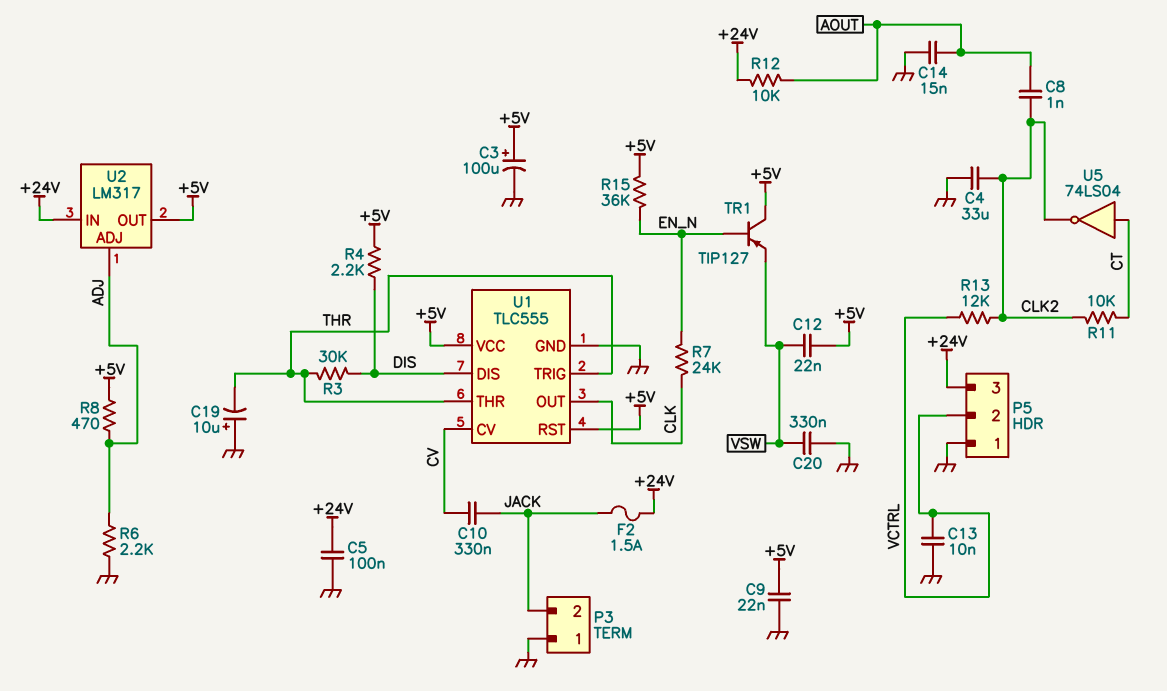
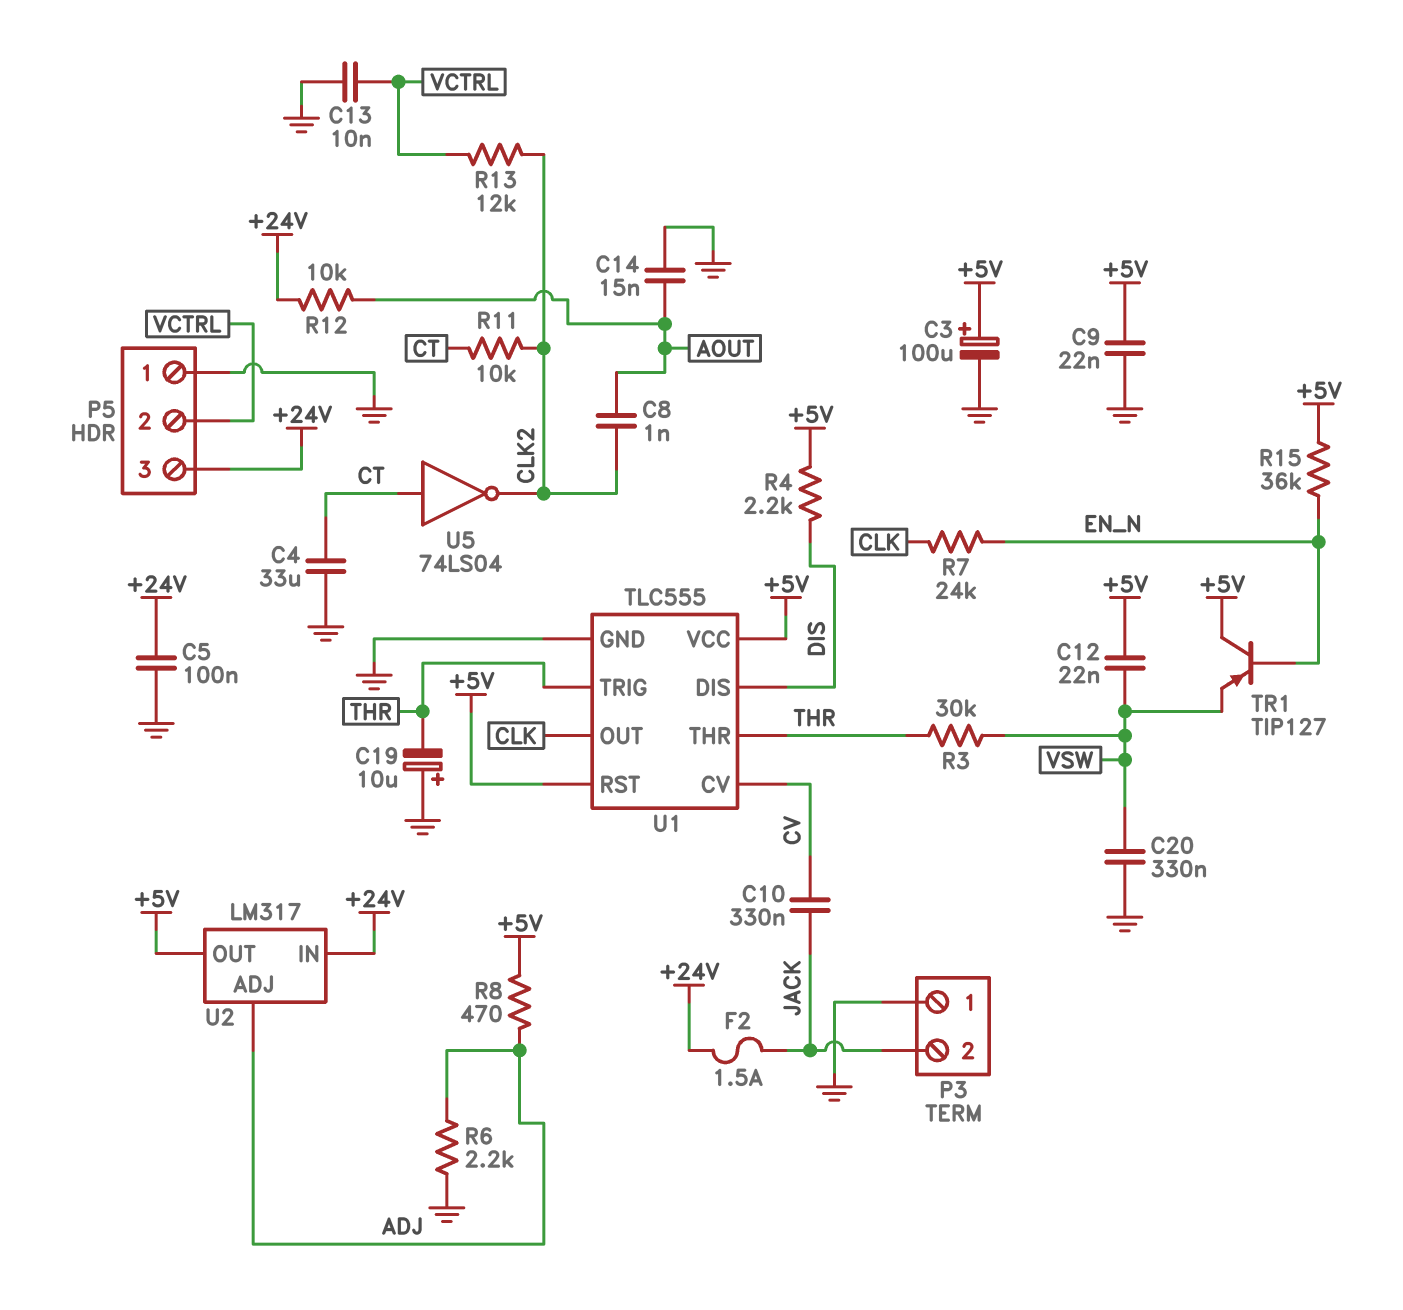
C4: 33uF (CLK2, GND) -> 33uF (CT, GND)
R3: 30k (DIS, THR) -> 30k (THR, VSW)

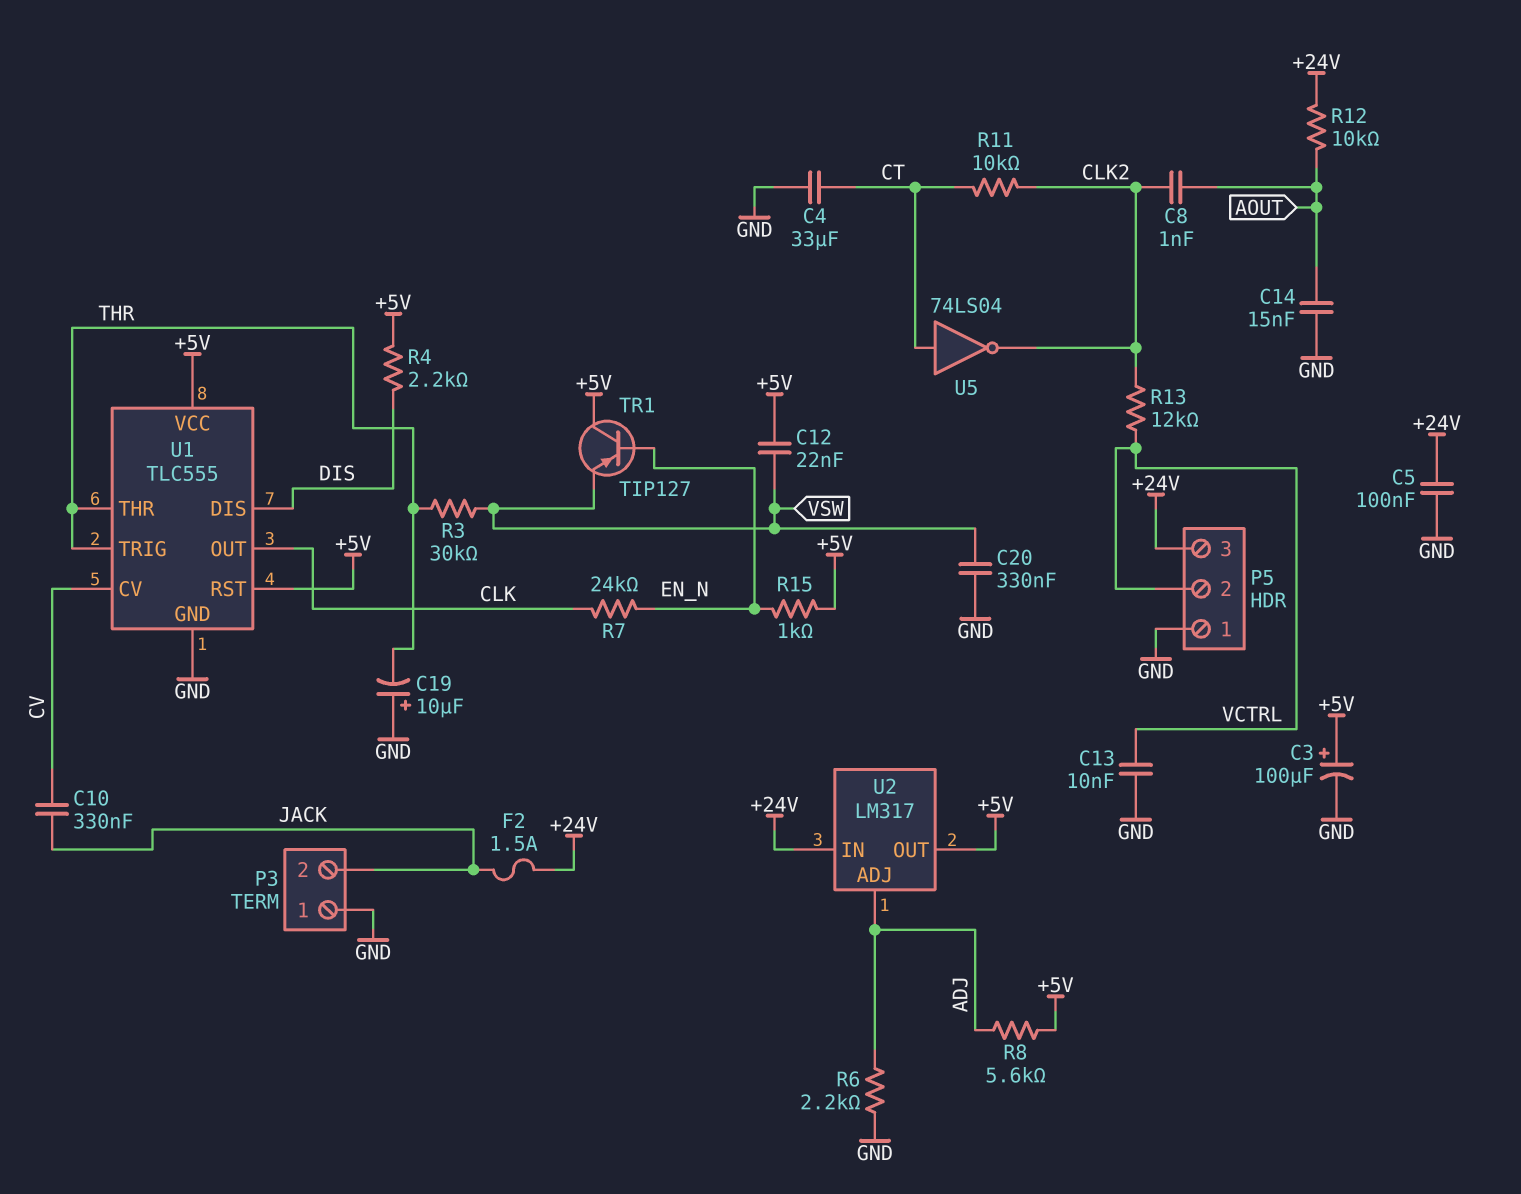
C9: 22nF (+5V, GND) -> none
R8: 470 (+5V, ADJ) -> 5.6k (+5V, ADJ)
R15: 36k (+5V, EN_N) -> 1k (+5V, EN_N)

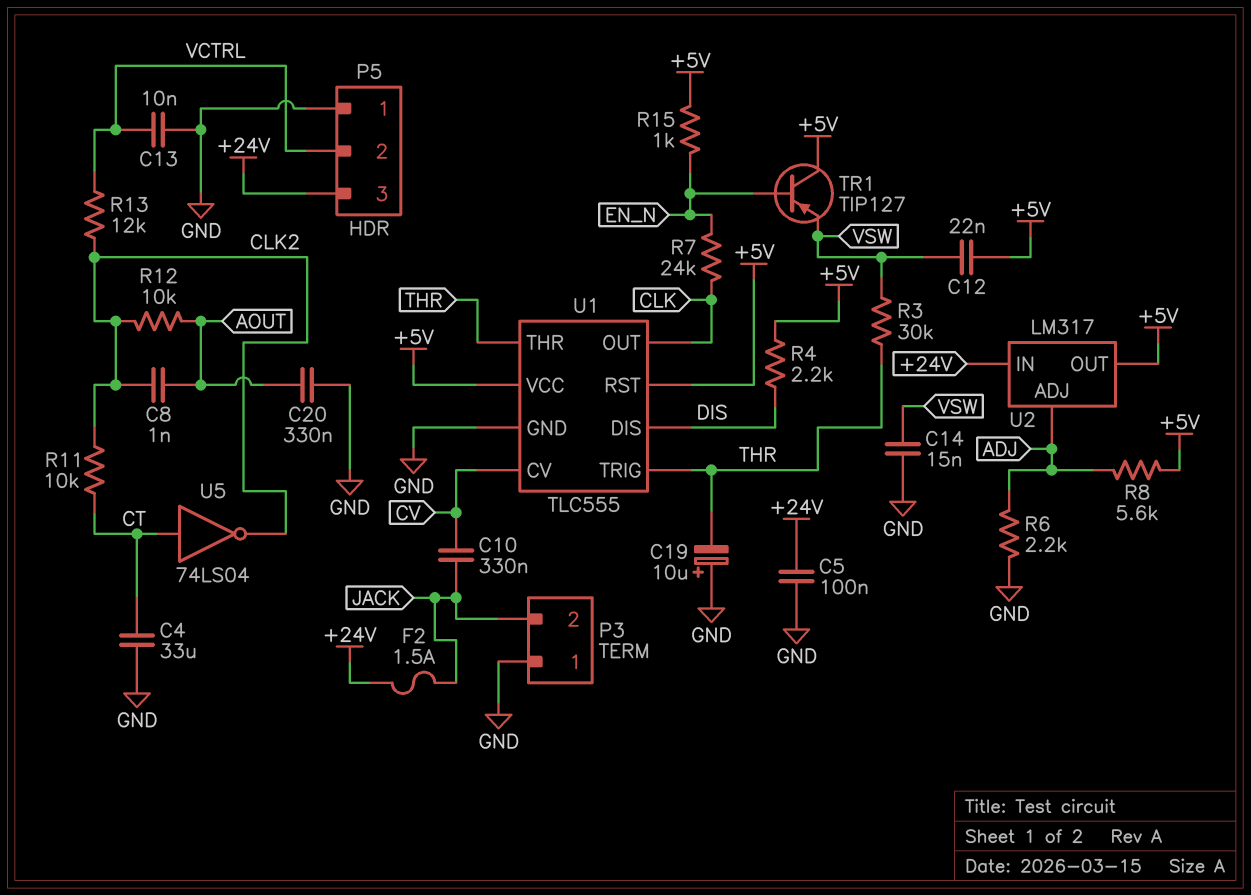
C3: 100uF (plus +5V, minus GND) -> none
C14: 15nF (AOUT, GND) -> 15nF (GND, VSW)
C20: 330nF (GND, VSW) -> 330nF (AOUT, GND)
R12: 10k (+24V, AOUT) -> 10k (AOUT, CLK2)

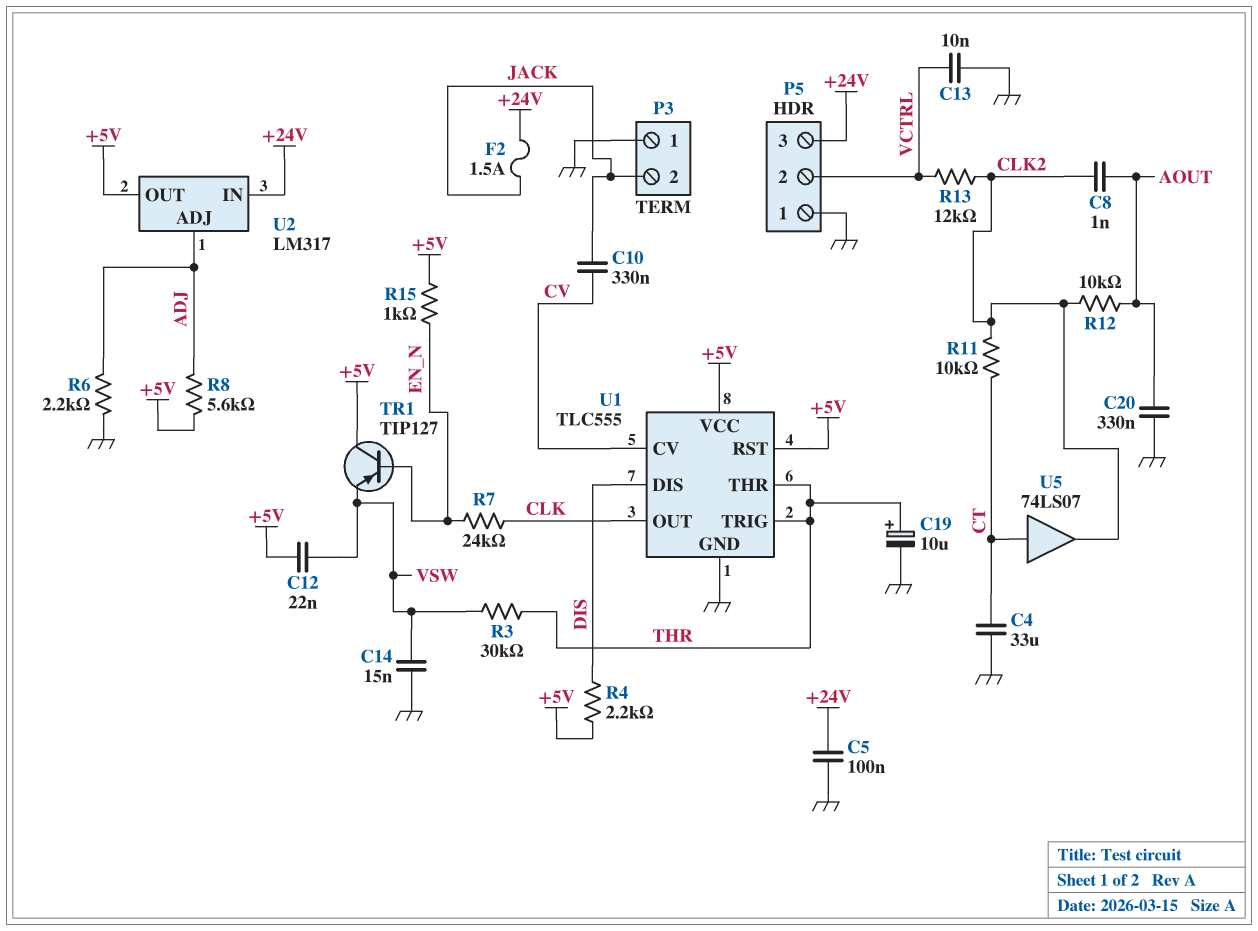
C19: 10uF (plus GND, minus THR) -> 10uF (plus THR, minus GND)
U5: NOT 74LS04 (in CT, out CLK2) -> buffer 74LS07 (in CT, out CLK2)

